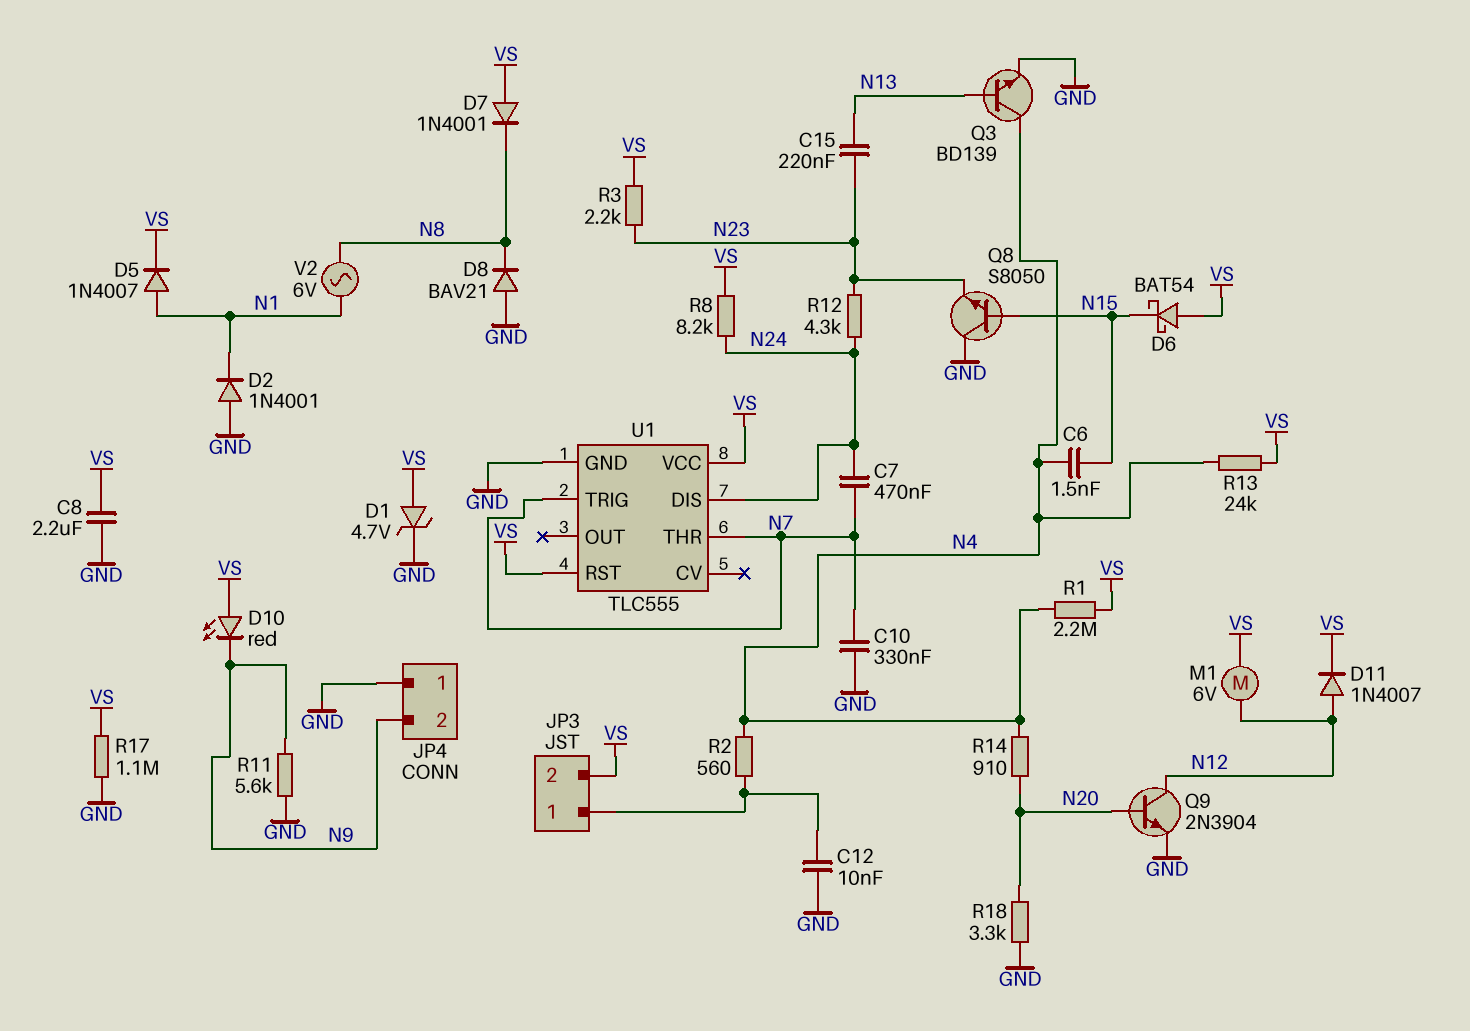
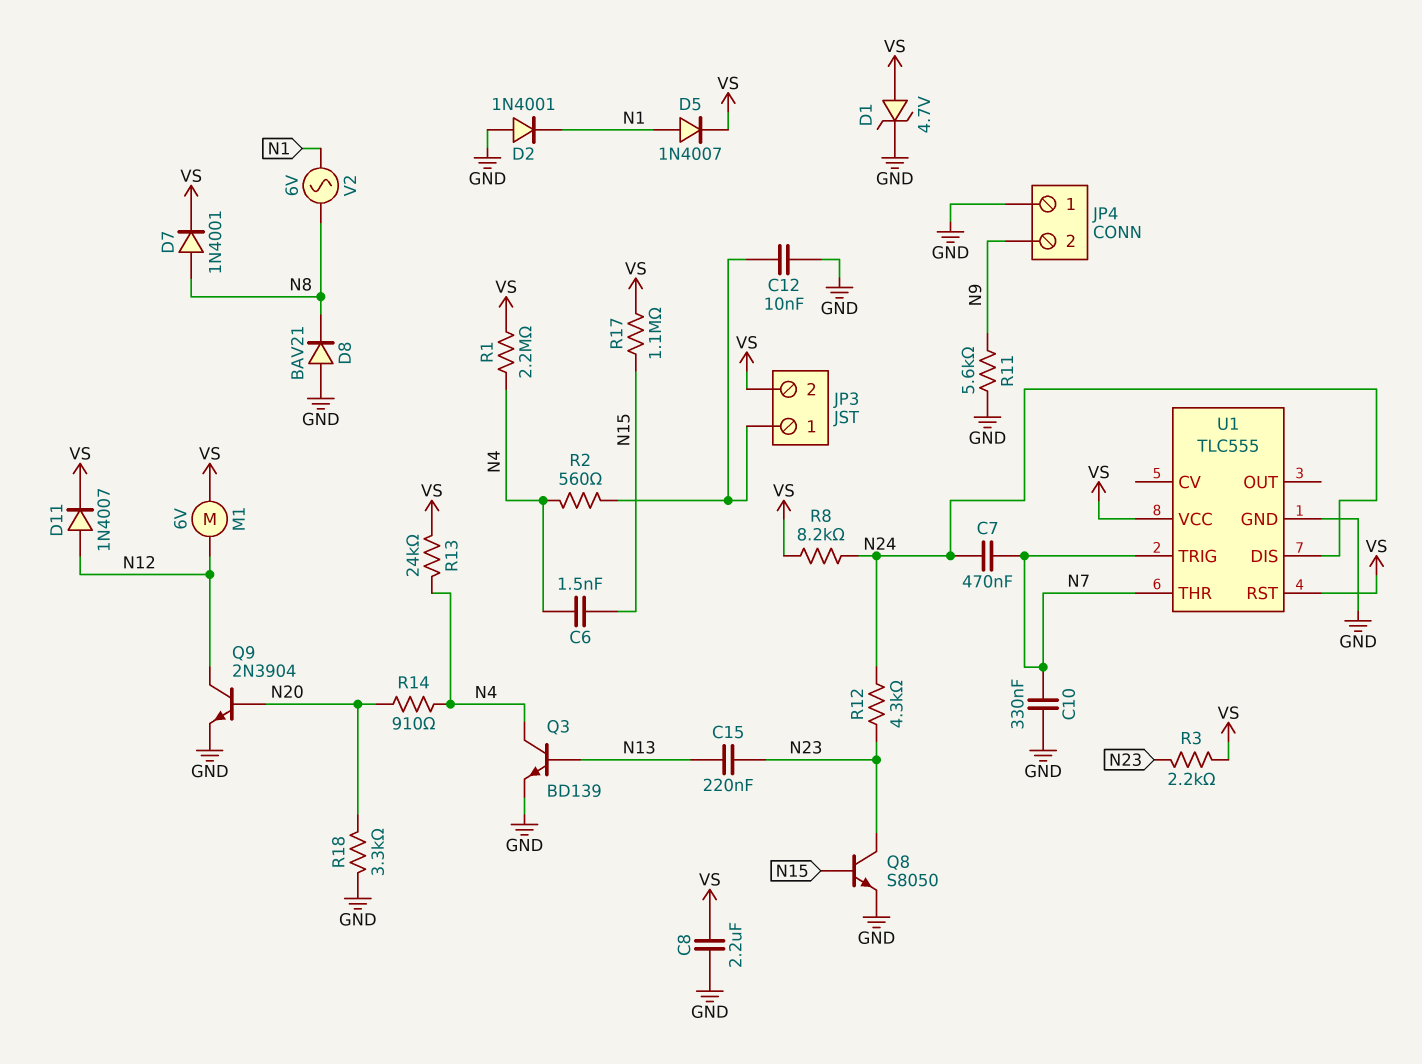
D6: schottky BAT54 (A VS, K N15) -> none
D7: diode 1N4001 (A VS, K N8) -> diode 1N4001 (A N8, K VS)
D10: LED red (A VS, K N9) -> none
Q8: NPN S8050 (B N15, C GND, E N23) -> NPN S8050 (B N15, C N23, E GND)
R17: 1.1M (GND, VS) -> 1.1M (N15, VS)

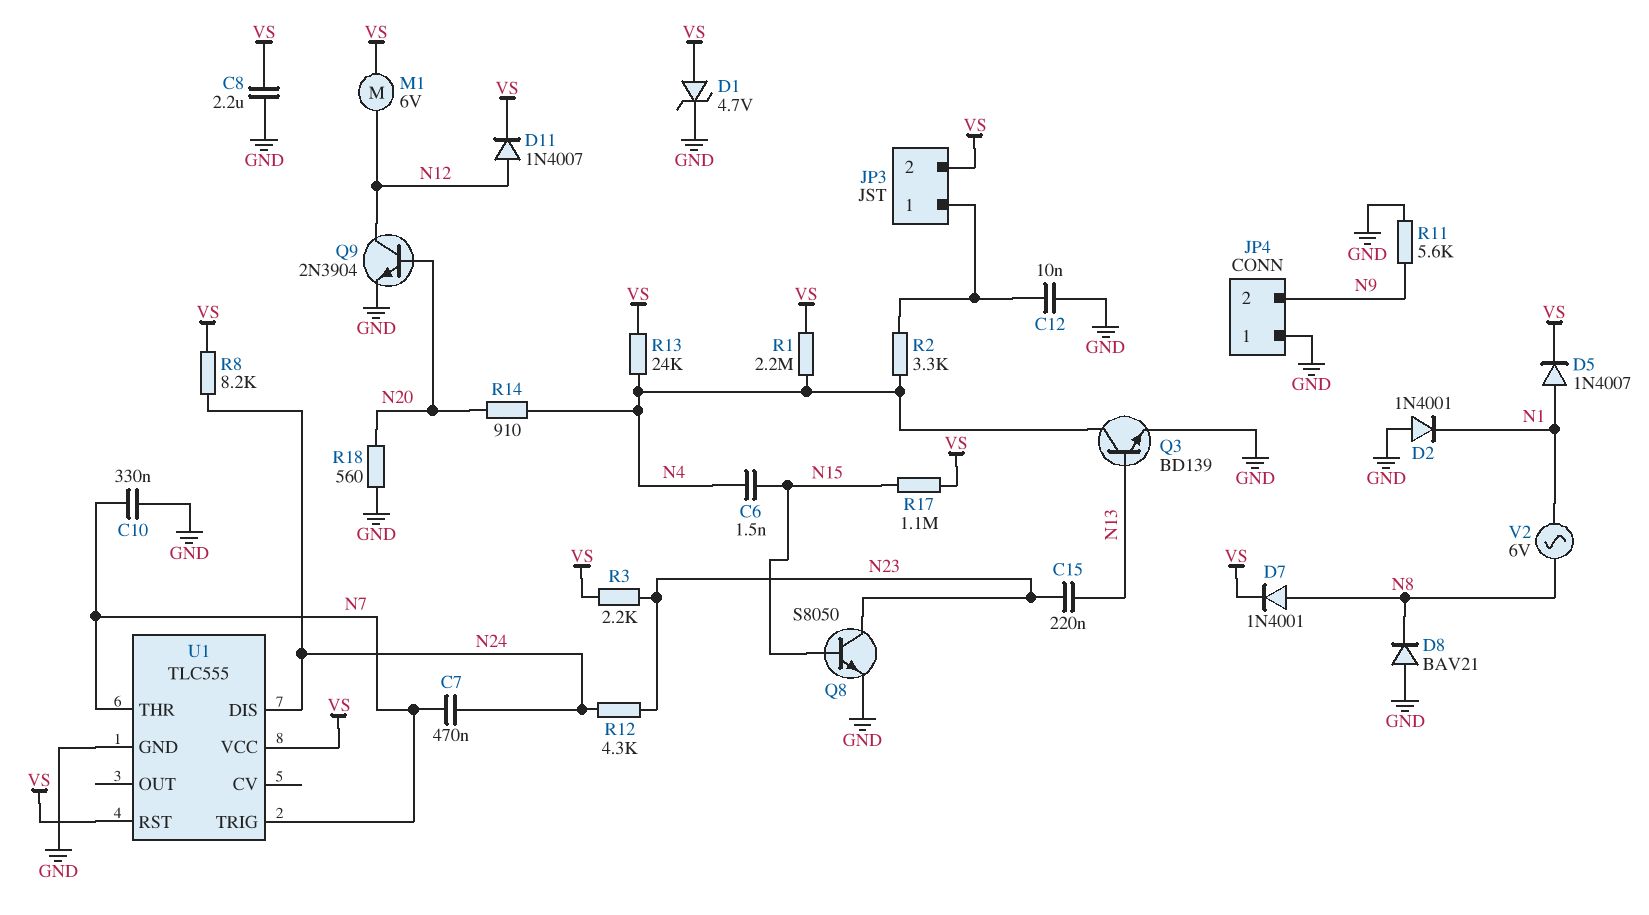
R2: 560 (JP3/1, N4) -> 3.3k (JP3/1, N4)
R18: 3.3k (GND, N20) -> 560 (GND, N20)

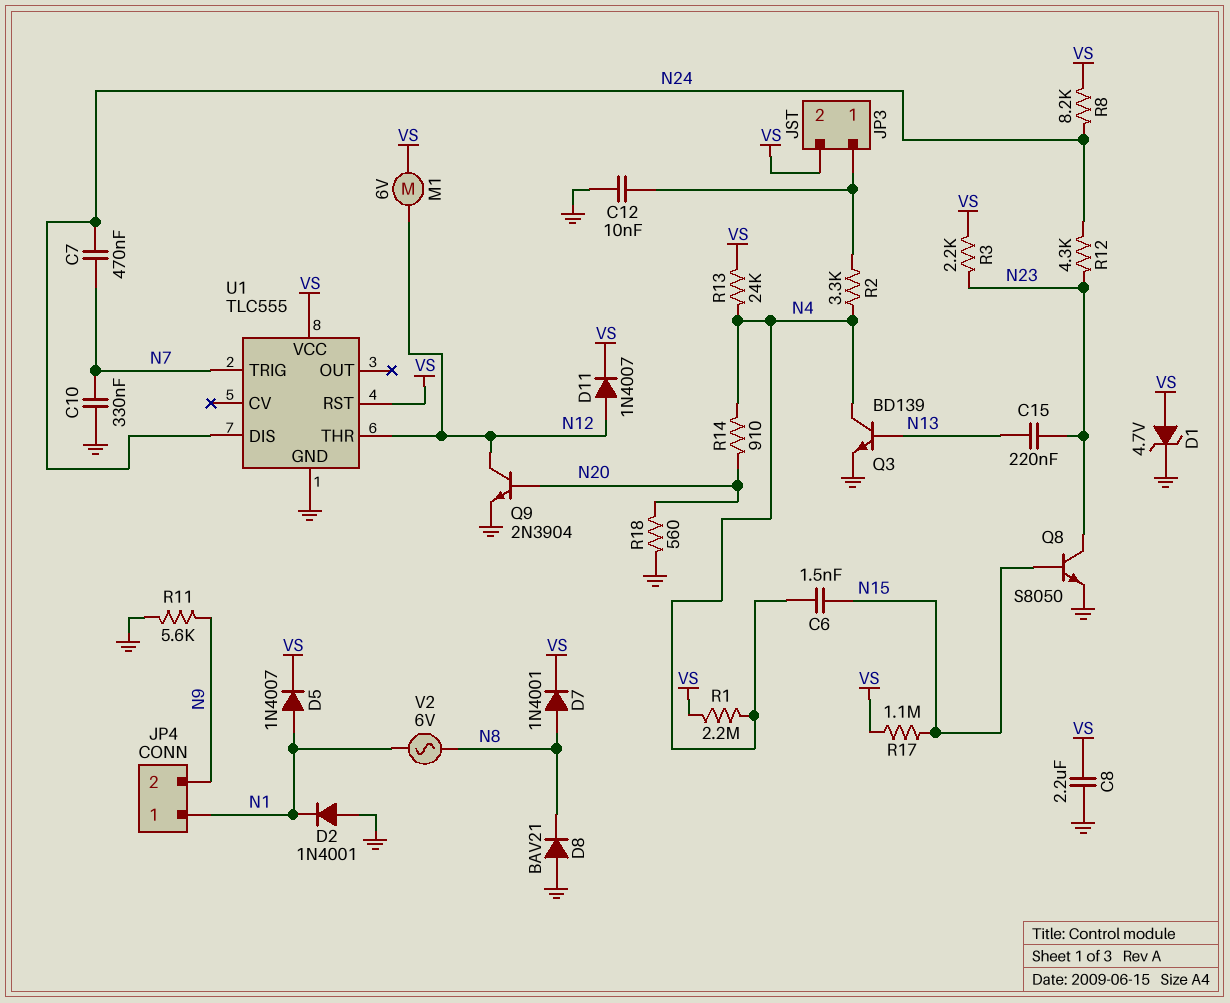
JP4 pin 1: GND -> N1
U1 pin THR: N7 -> N12

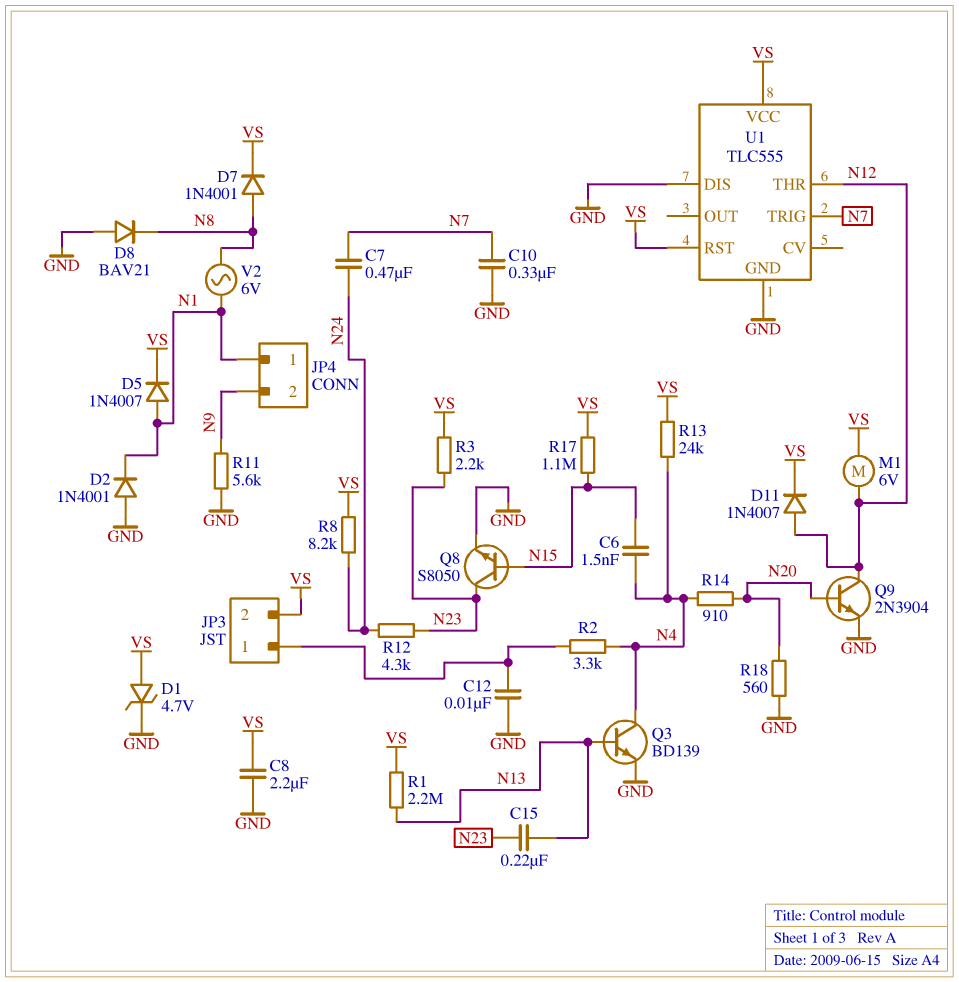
R1: 2.2M (N4, VS) -> 2.2M (N13, VS)
U1 pin DIS: N24 -> GND

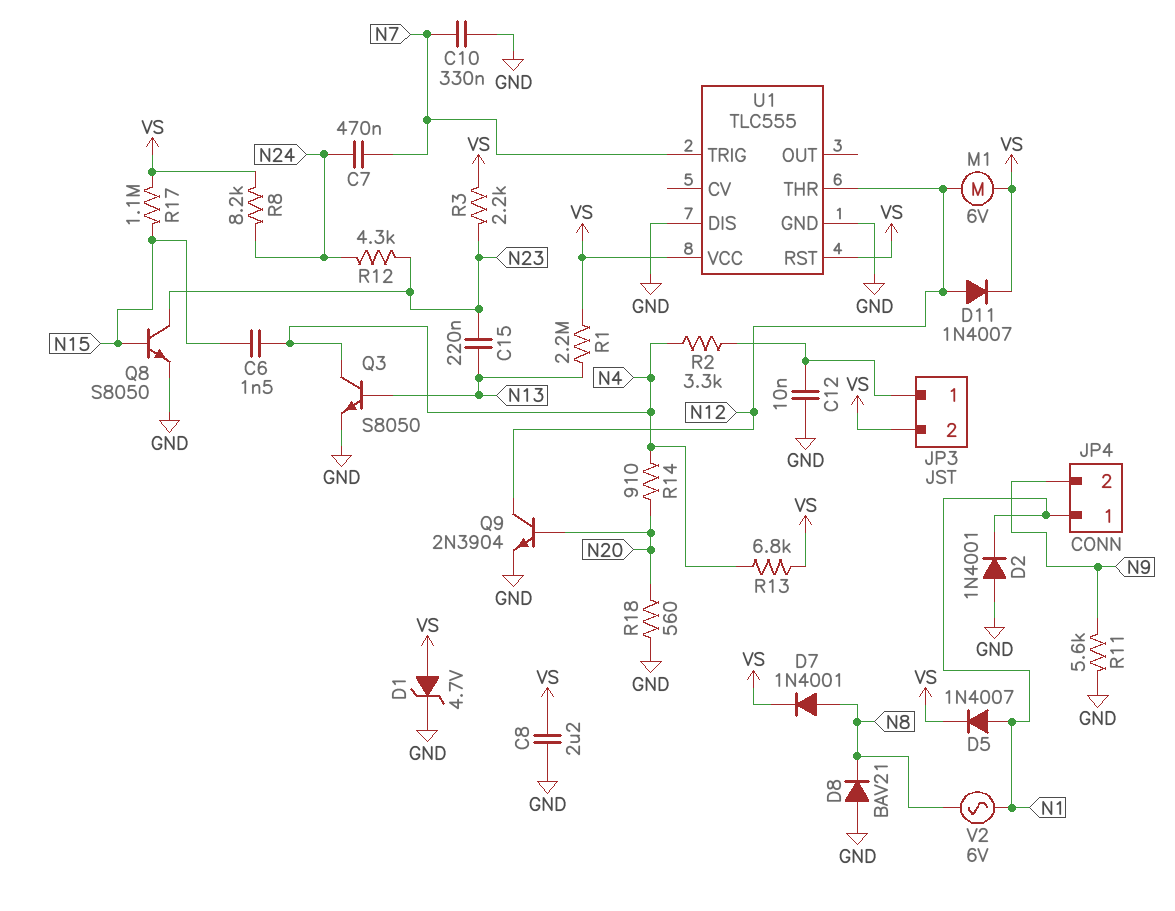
Q3: NPN BD139 (B N13, C N4, E GND) -> NPN S8050 (B N13, C N4, E GND)
R13: 24k (N4, VS) -> 6.8k (N4, VS)

